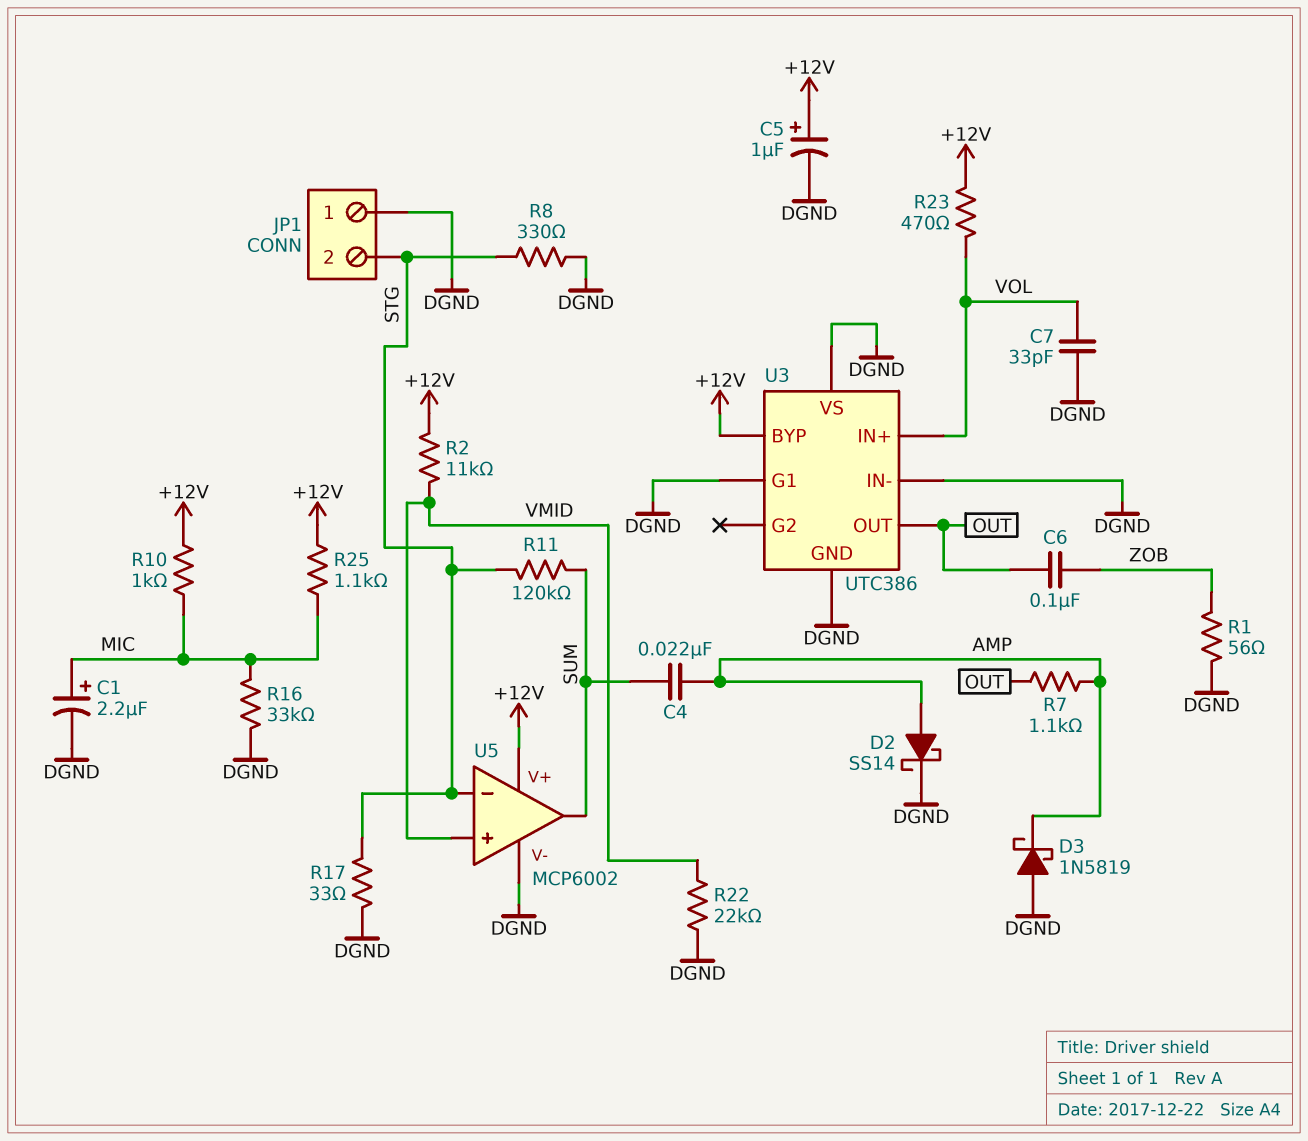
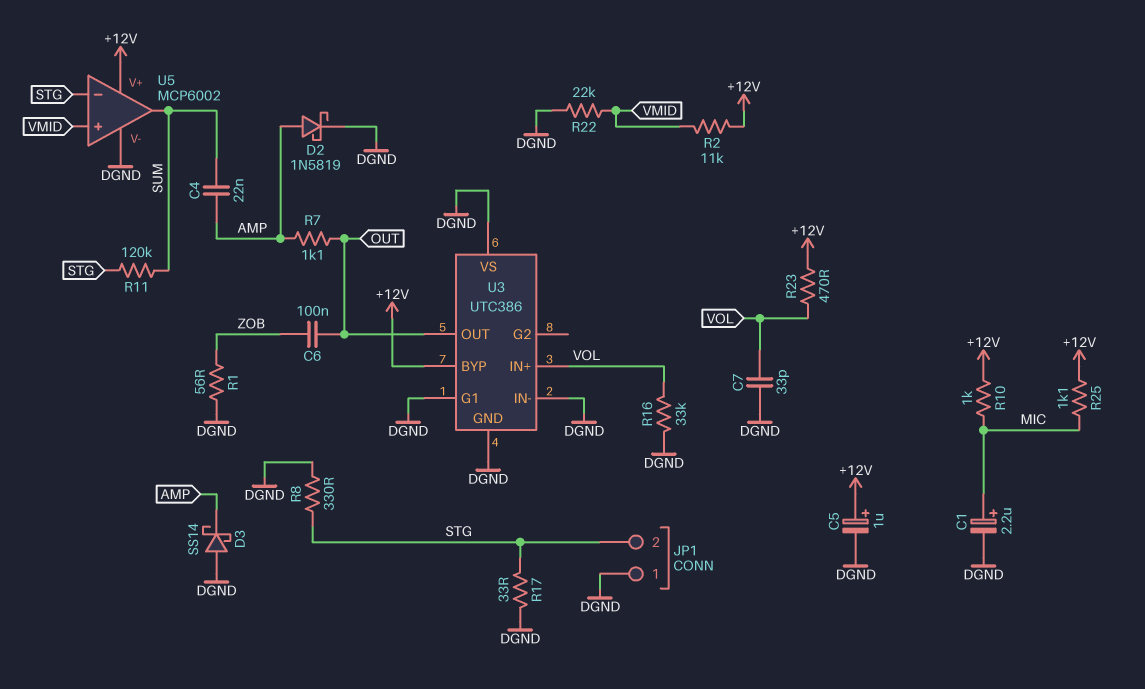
D2: schottky SS14 (A AMP, K DGND) -> schottky 1N5819 (A AMP, K DGND)
D3: schottky 1N5819 (A DGND, K AMP) -> schottky SS14 (A DGND, K AMP)
R16: 33k (DGND, MIC) -> 33k (DGND, VOL)

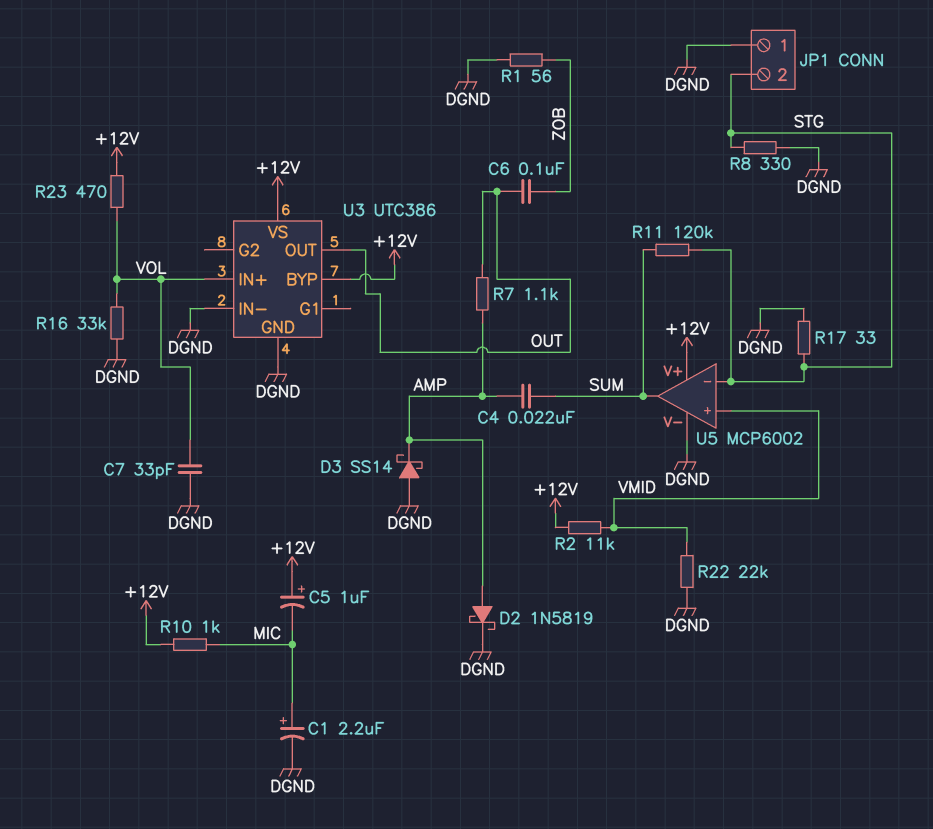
C5: 1uF (plus +12V, minus DGND) -> 1uF (plus +12V, minus MIC)
R25: 1.1k (+12V, MIC) -> none
U3 pin G1: DGND -> none
U3 pin VS: DGND -> +12V

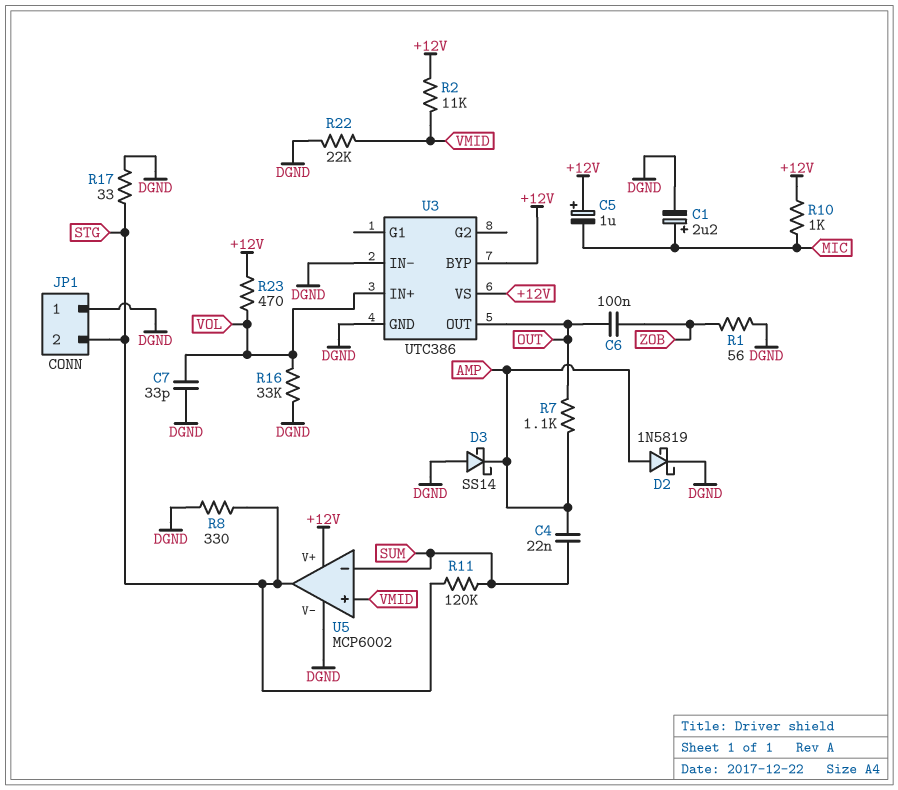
U5 pin in-: STG -> SUM
U5 pin out: SUM -> STG

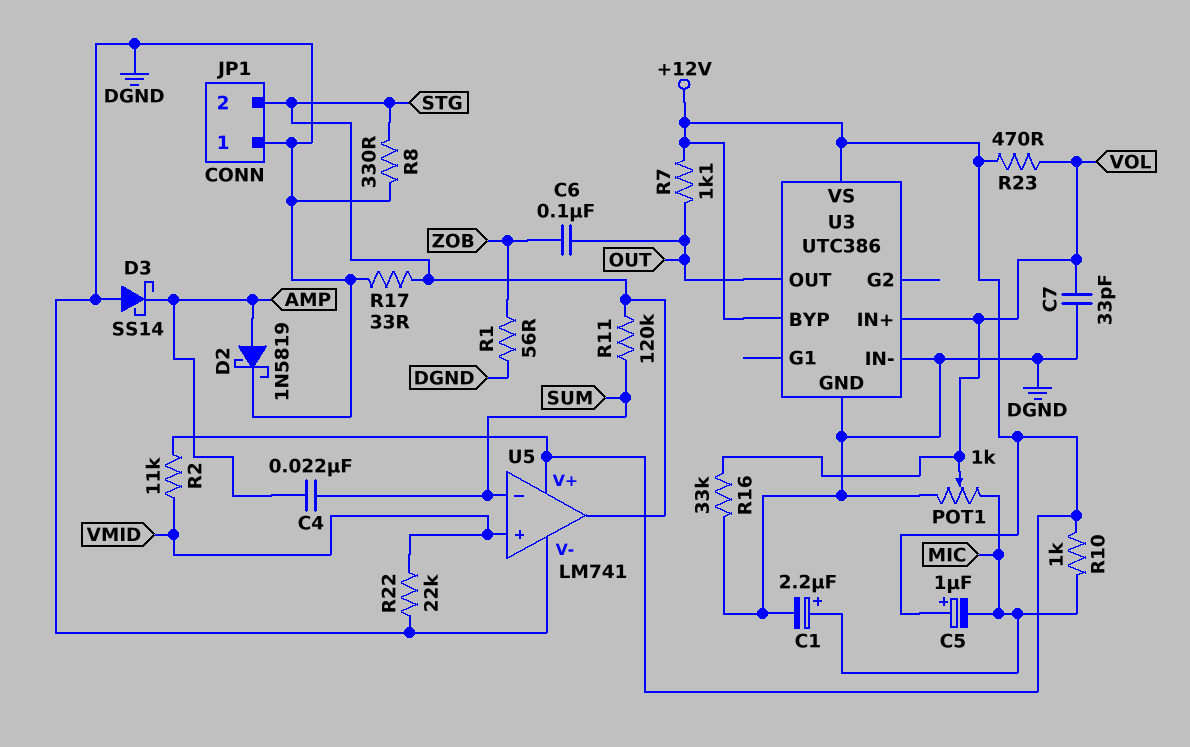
POT1: none -> 1k (DGND, MIC, wiper VOL)
R7: 1.1k (AMP, OUT) -> 1.1k (+12V, OUT)
U5: MCP6002 -> LM741

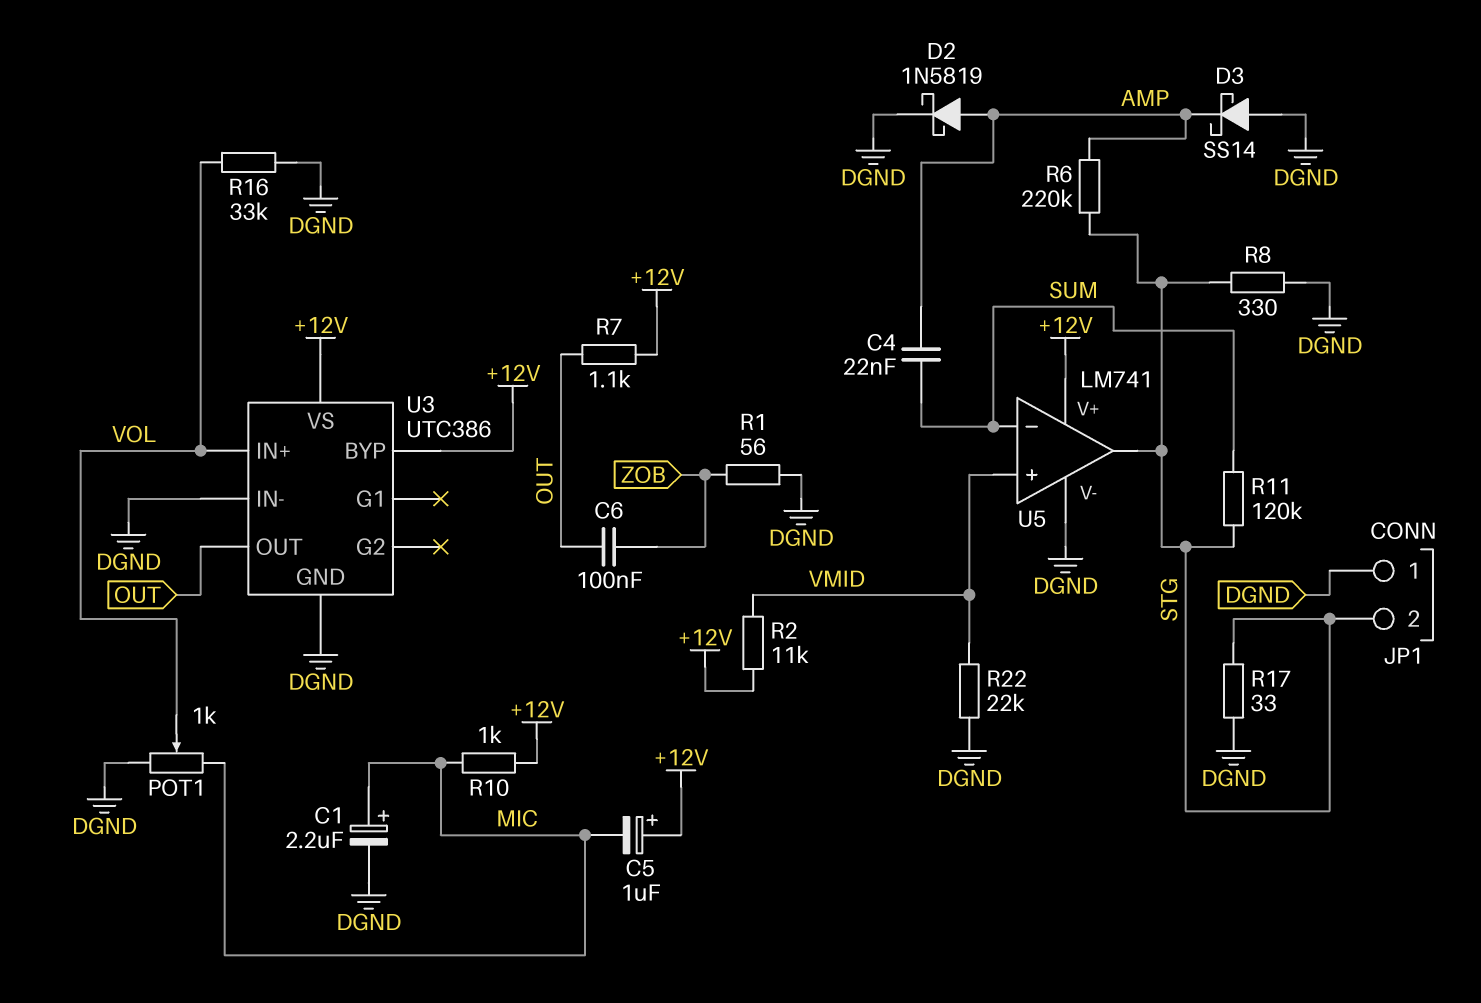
C7: 33pF (DGND, VOL) -> none
R6: none -> 220k (AMP, STG)
R23: 470 (+12V, VOL) -> none

